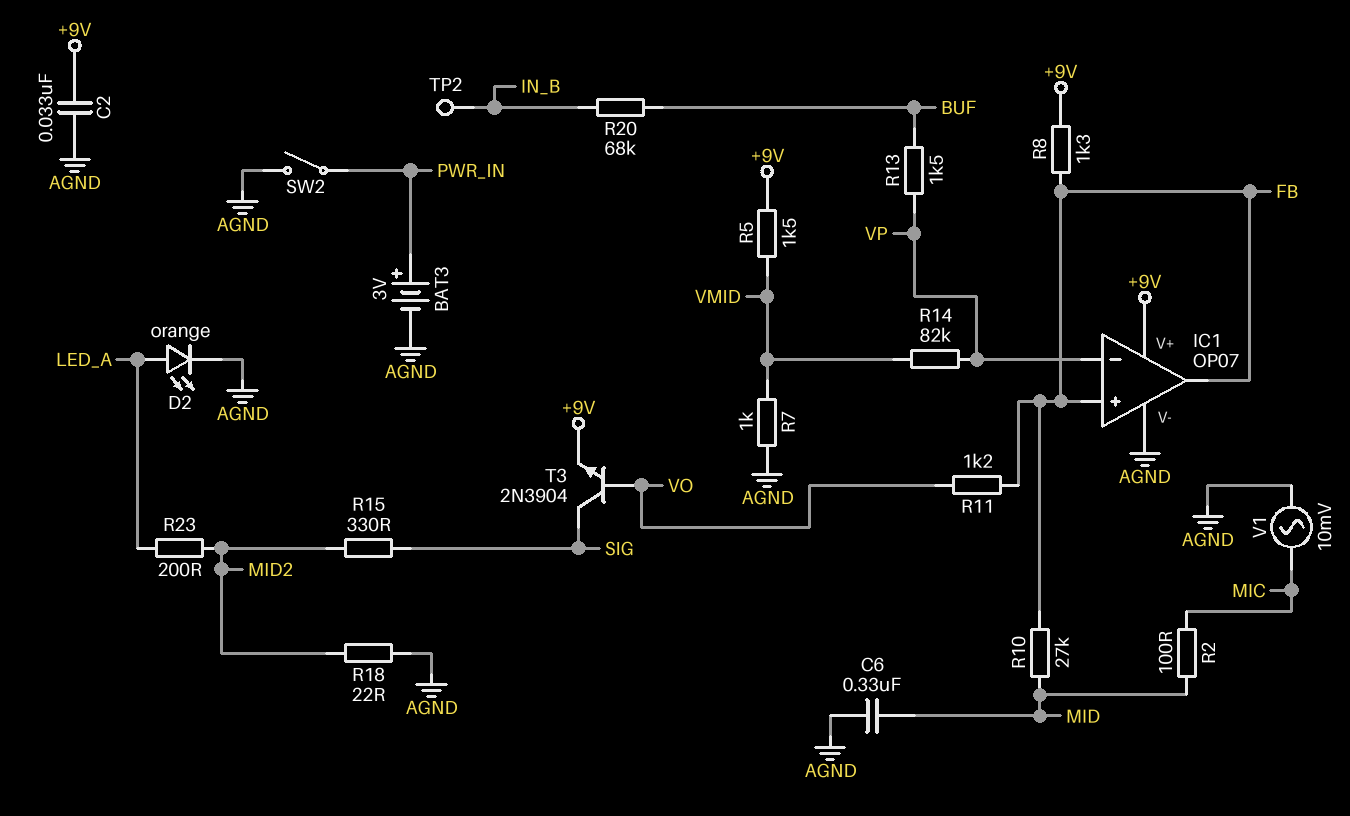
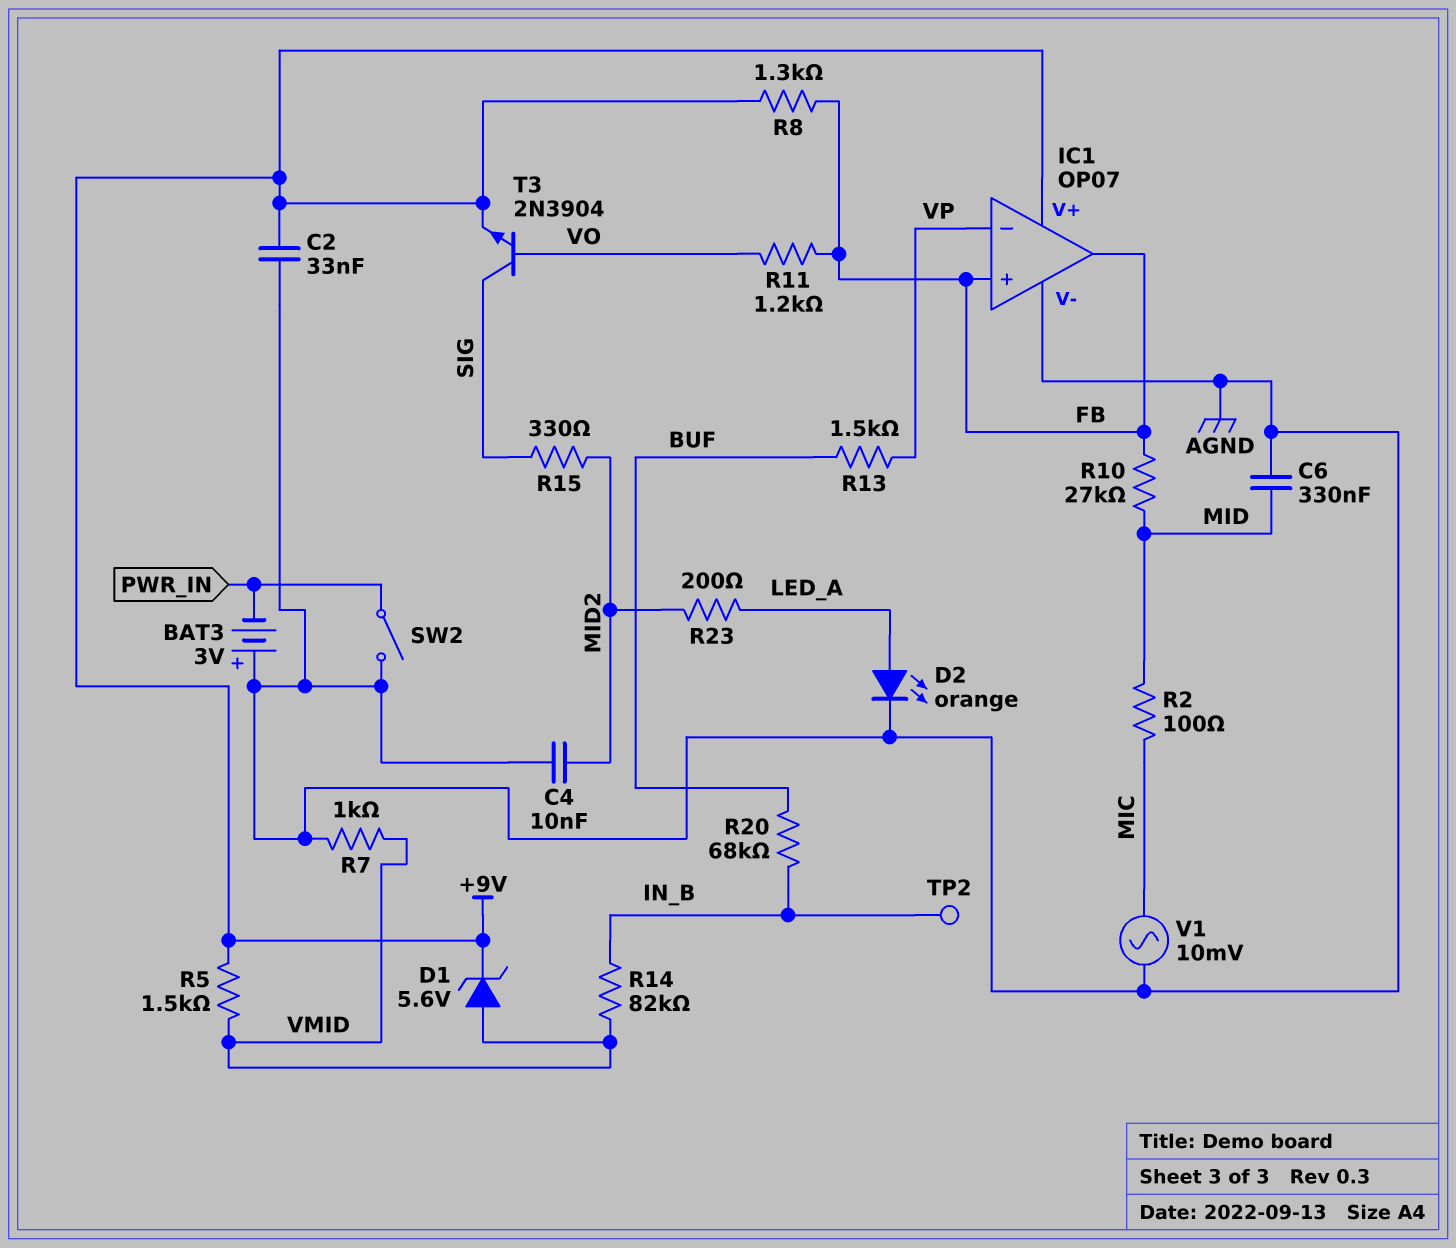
BAT3: 3V (plus PWR_IN, minus AGND) -> 3V (plus AGND, minus PWR_IN)
C4: none -> 10nF (AGND, MID2)
D1: none -> zener 5.6V (A VMID, K +9V)
R14: 82k (VMID, VP) -> 82k (IN_B, VMID)
R18: 22 (AGND, MID2) -> none

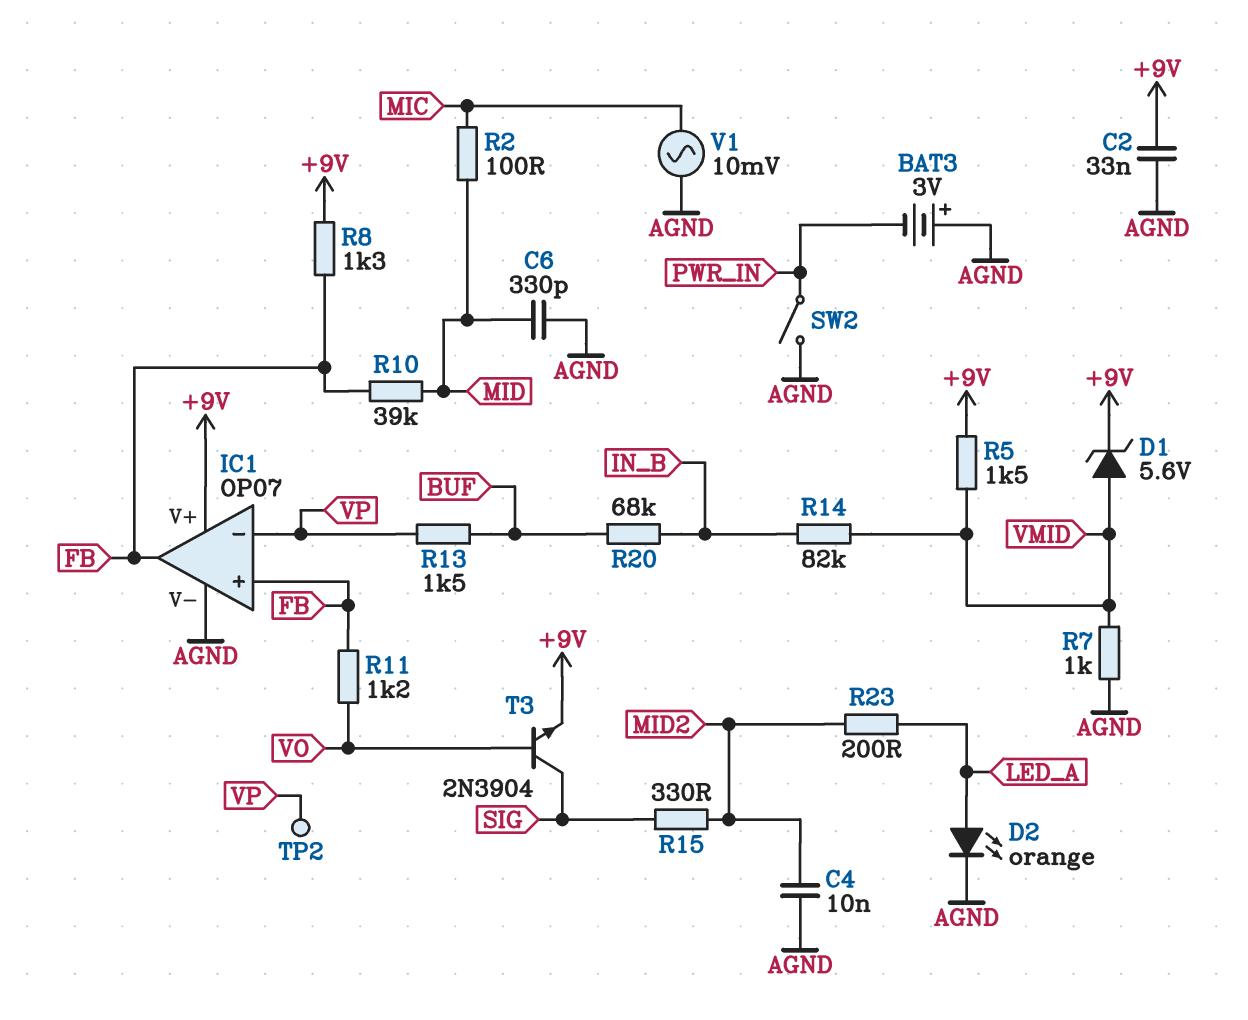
C6: 330nF (AGND, MID) -> 330pF (AGND, MID)
R10: 27k (FB, MID) -> 39k (FB, MID)
TP2: test point (IN_B) -> test point (VP)

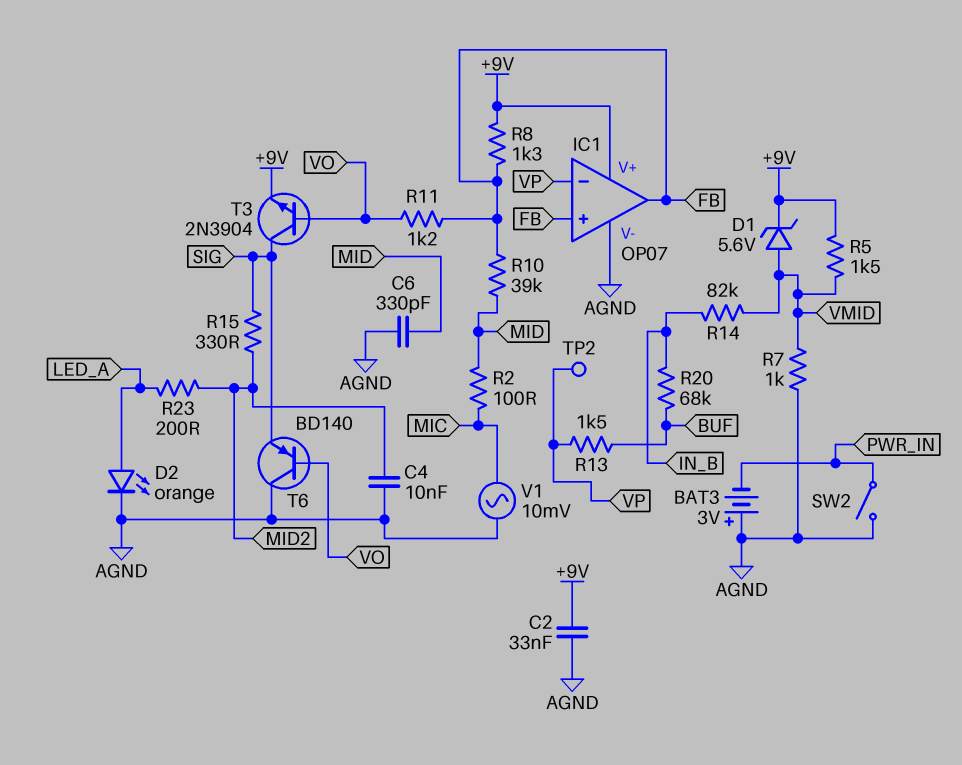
T6: none -> PNP BD140 (B VO, C AGND, E SIG)

